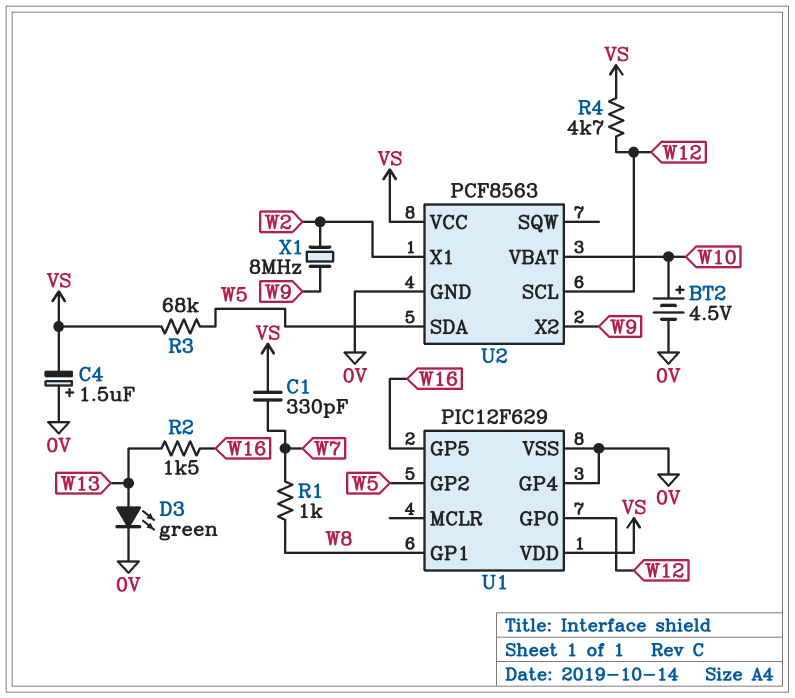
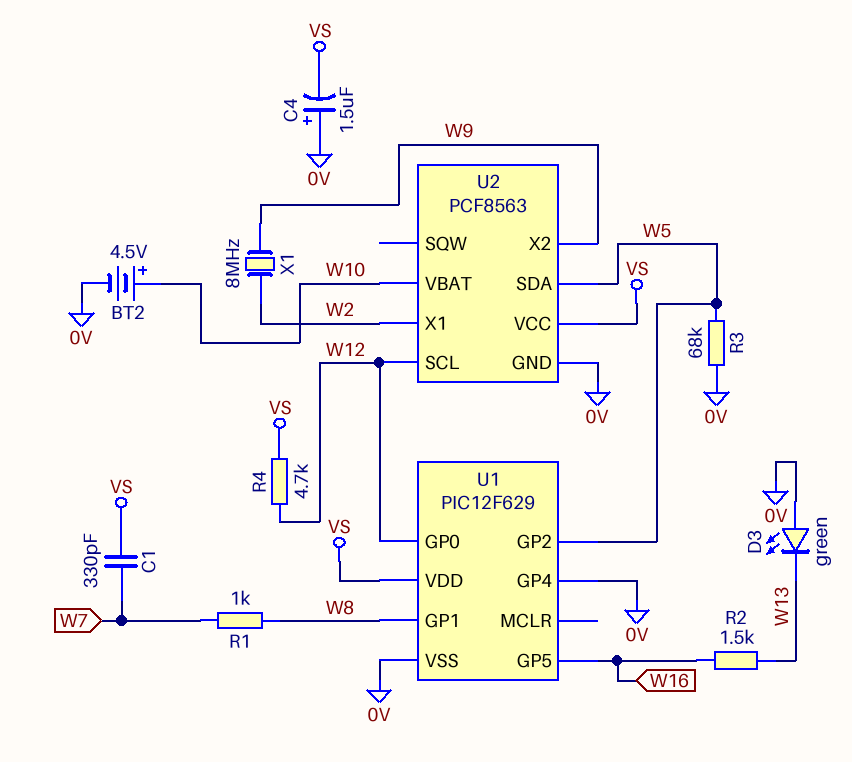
D3: LED green (A W13, K 0V) -> LED green (A 0V, K W13)
R3: 68k (VS, W5) -> 68k (0V, W5)

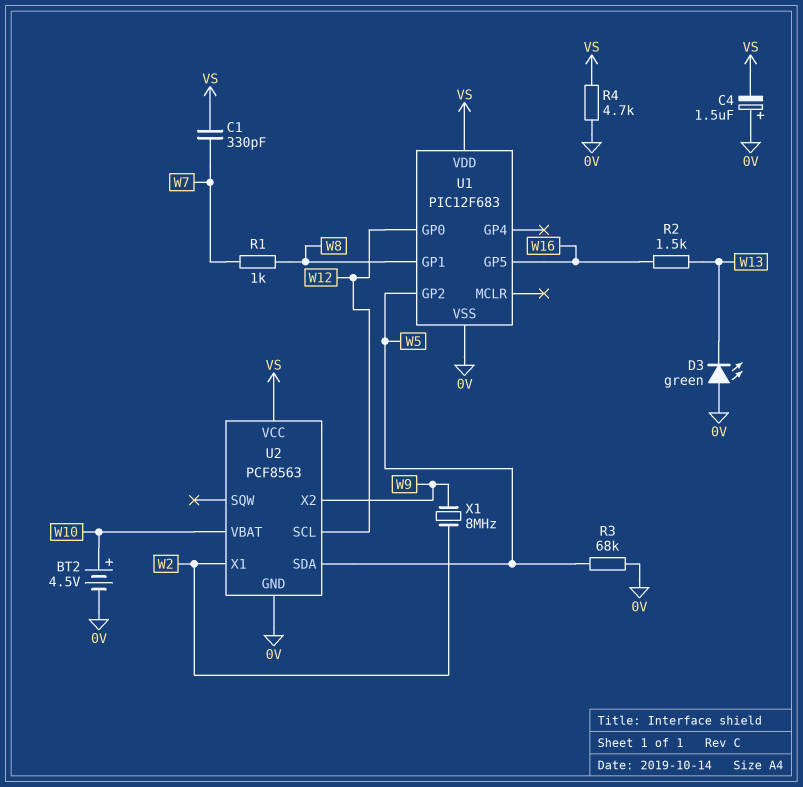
R4: 4.7k (VS, W12) -> 4.7k (0V, VS)
U1: PIC12F629 -> PIC12F683
U1 pin GP4: 0V -> none

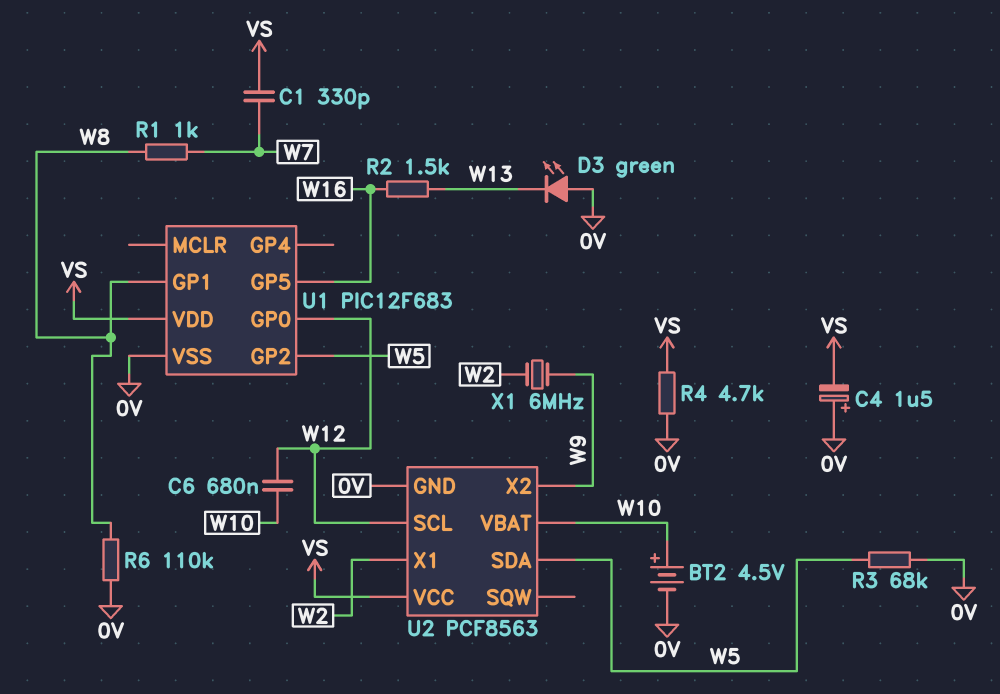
C6: none -> 680nF (W10, W12)
R6: none -> 110k (0V, W8)
X1: 8MHz (W2, W9) -> 6MHz (W2, W9)

